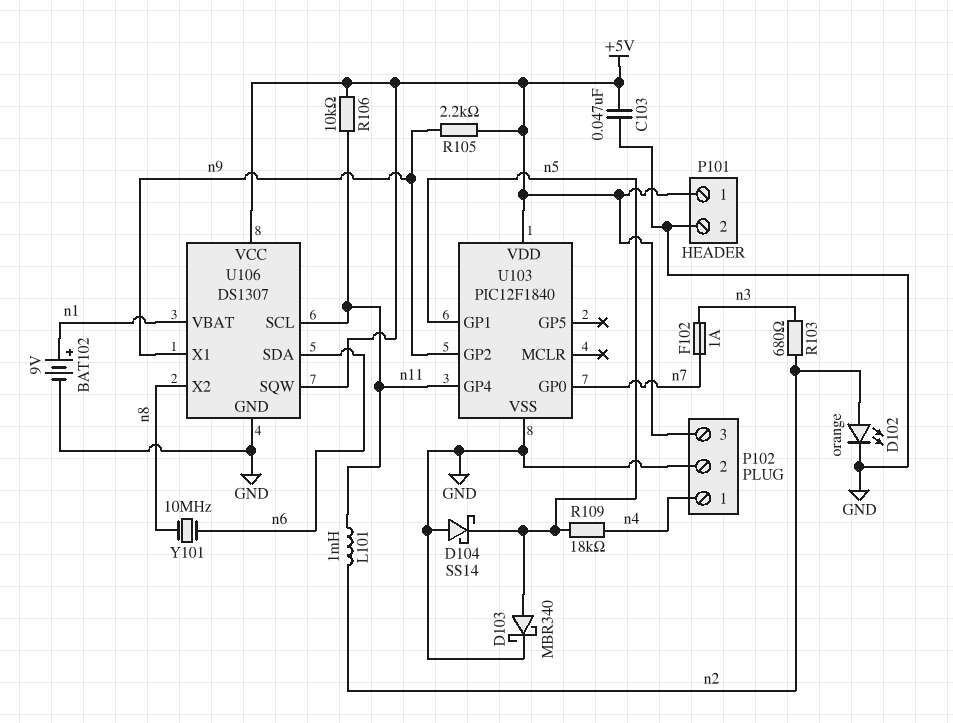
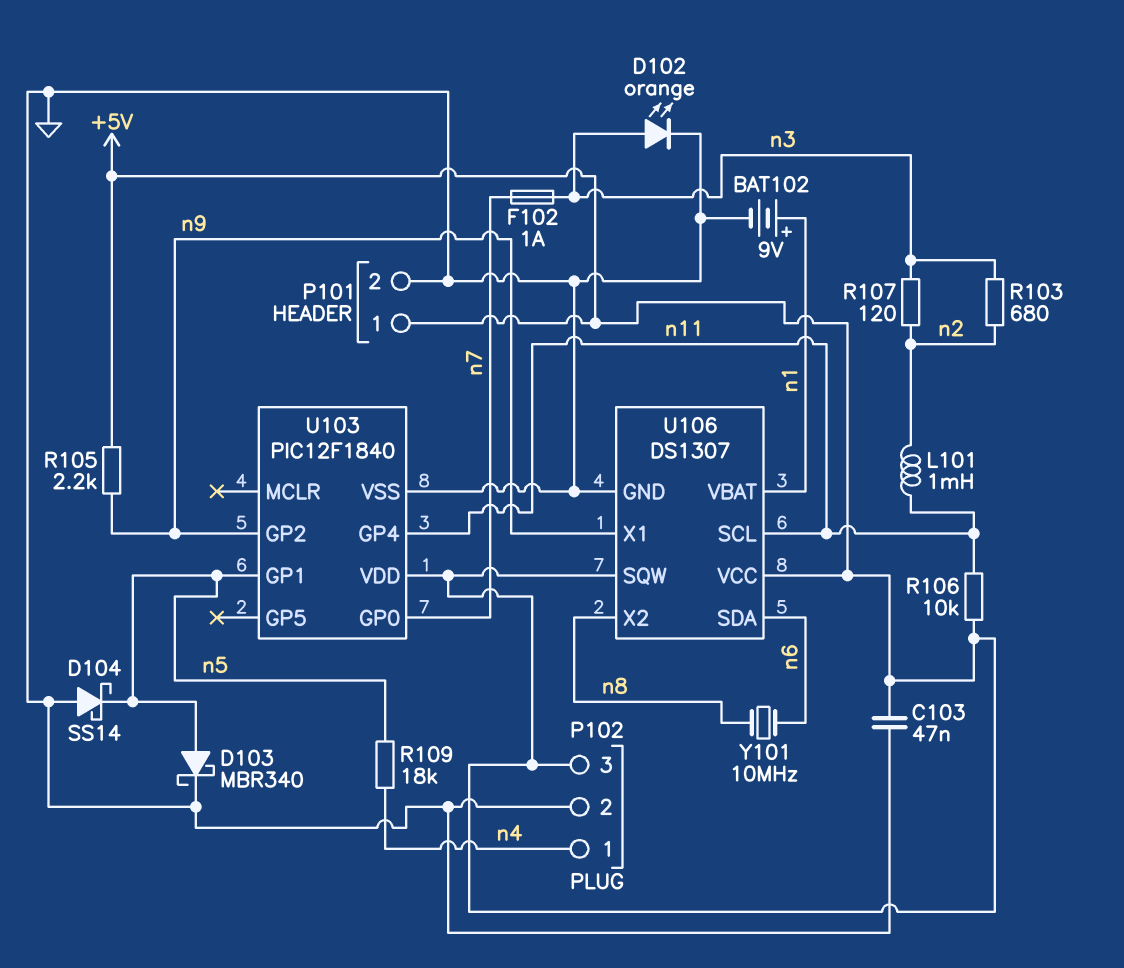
D102: LED orange (A n2, K GND) -> LED orange (A n3, K GND)
R107: none -> 120 (n2, n3)

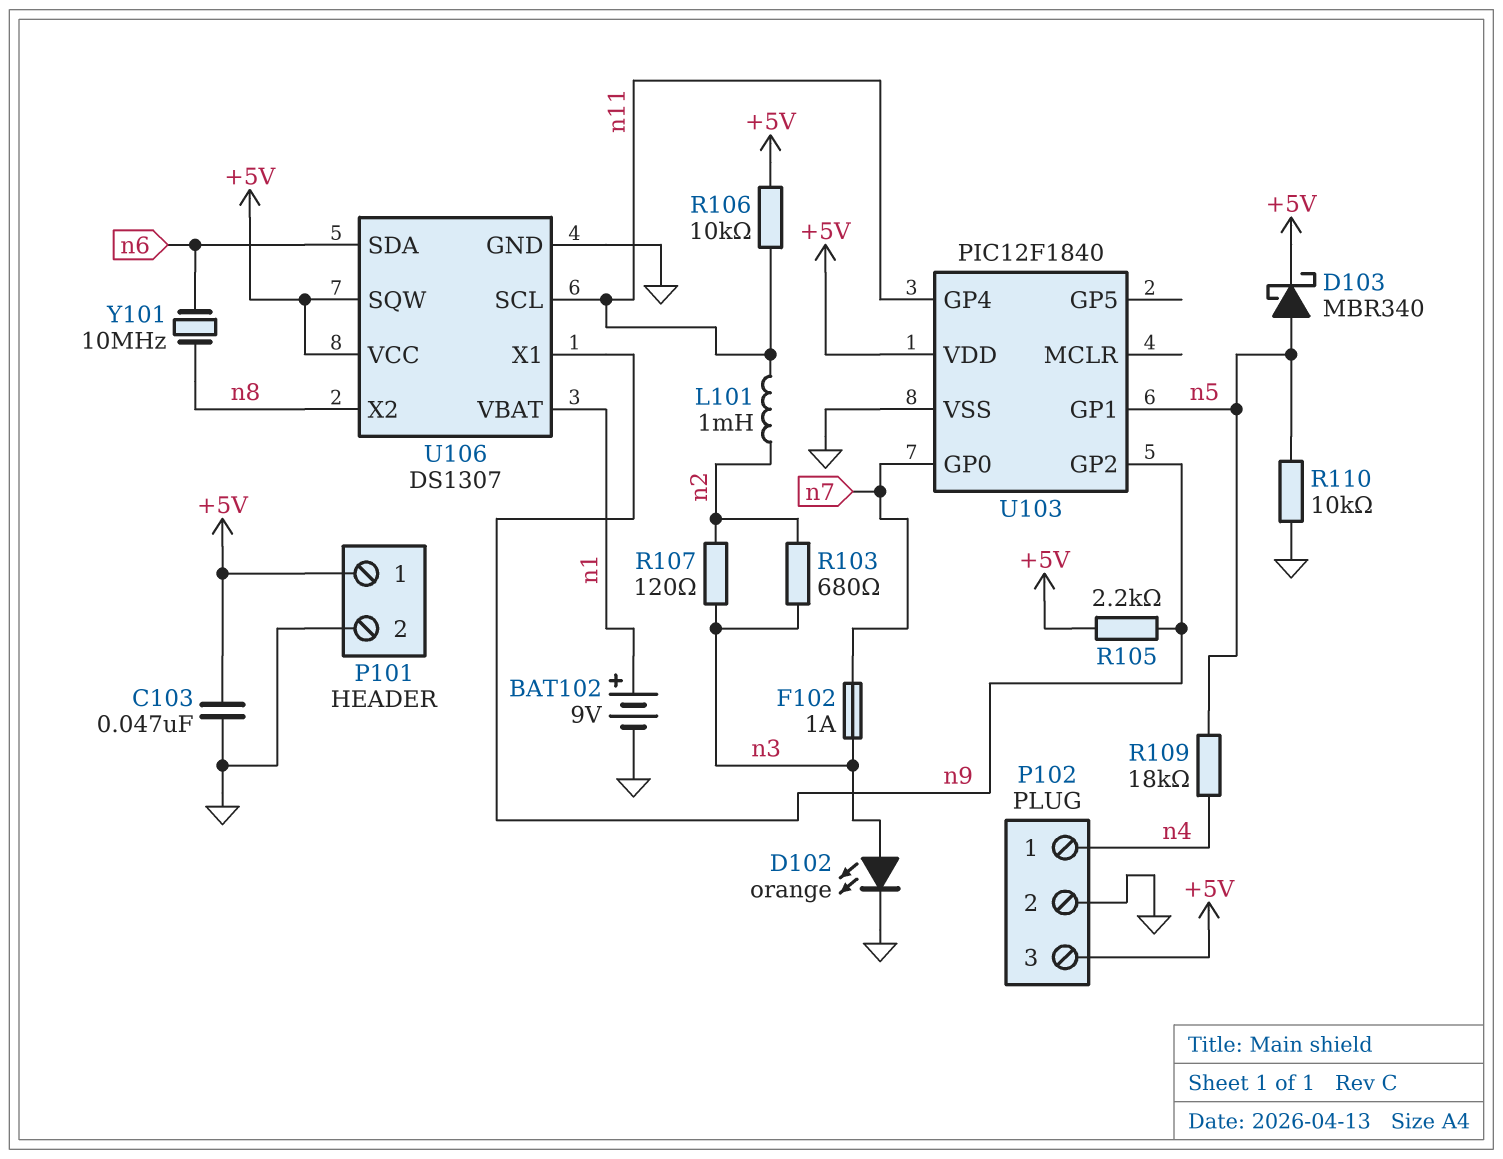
D103: schottky MBR340 (A n5, K GND) -> schottky MBR340 (A n5, K +5V)
D104: schottky SS14 (A GND, K n5) -> none
R110: none -> 10k (GND, n5)

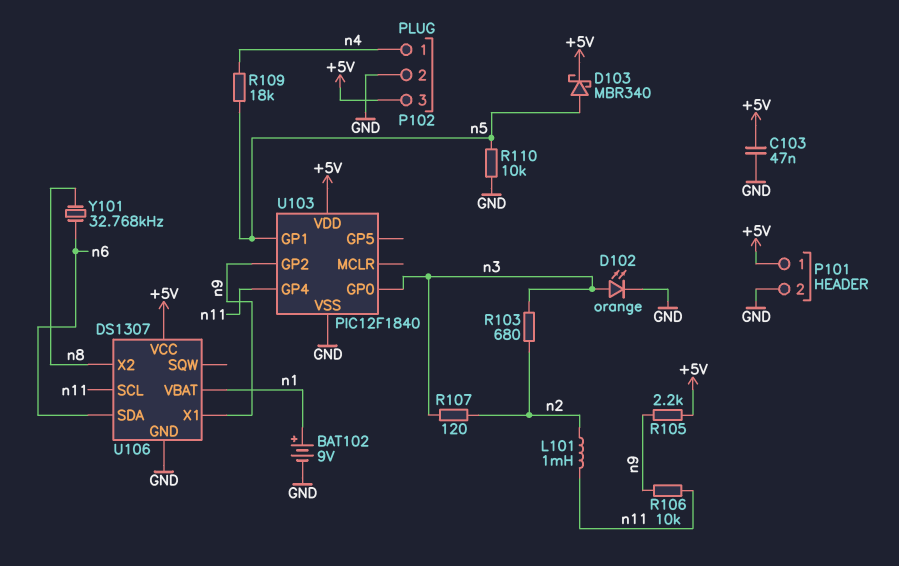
F102: 1A (n3, n7) -> none
R106: 10k (+5V, n11) -> 10k (n9, n11)
U103 pin GP0: n7 -> n3
U106 pin SQW: +5V -> none
Y101: 10MHz (n6, n8) -> 32.768kHz (n6, n8)

